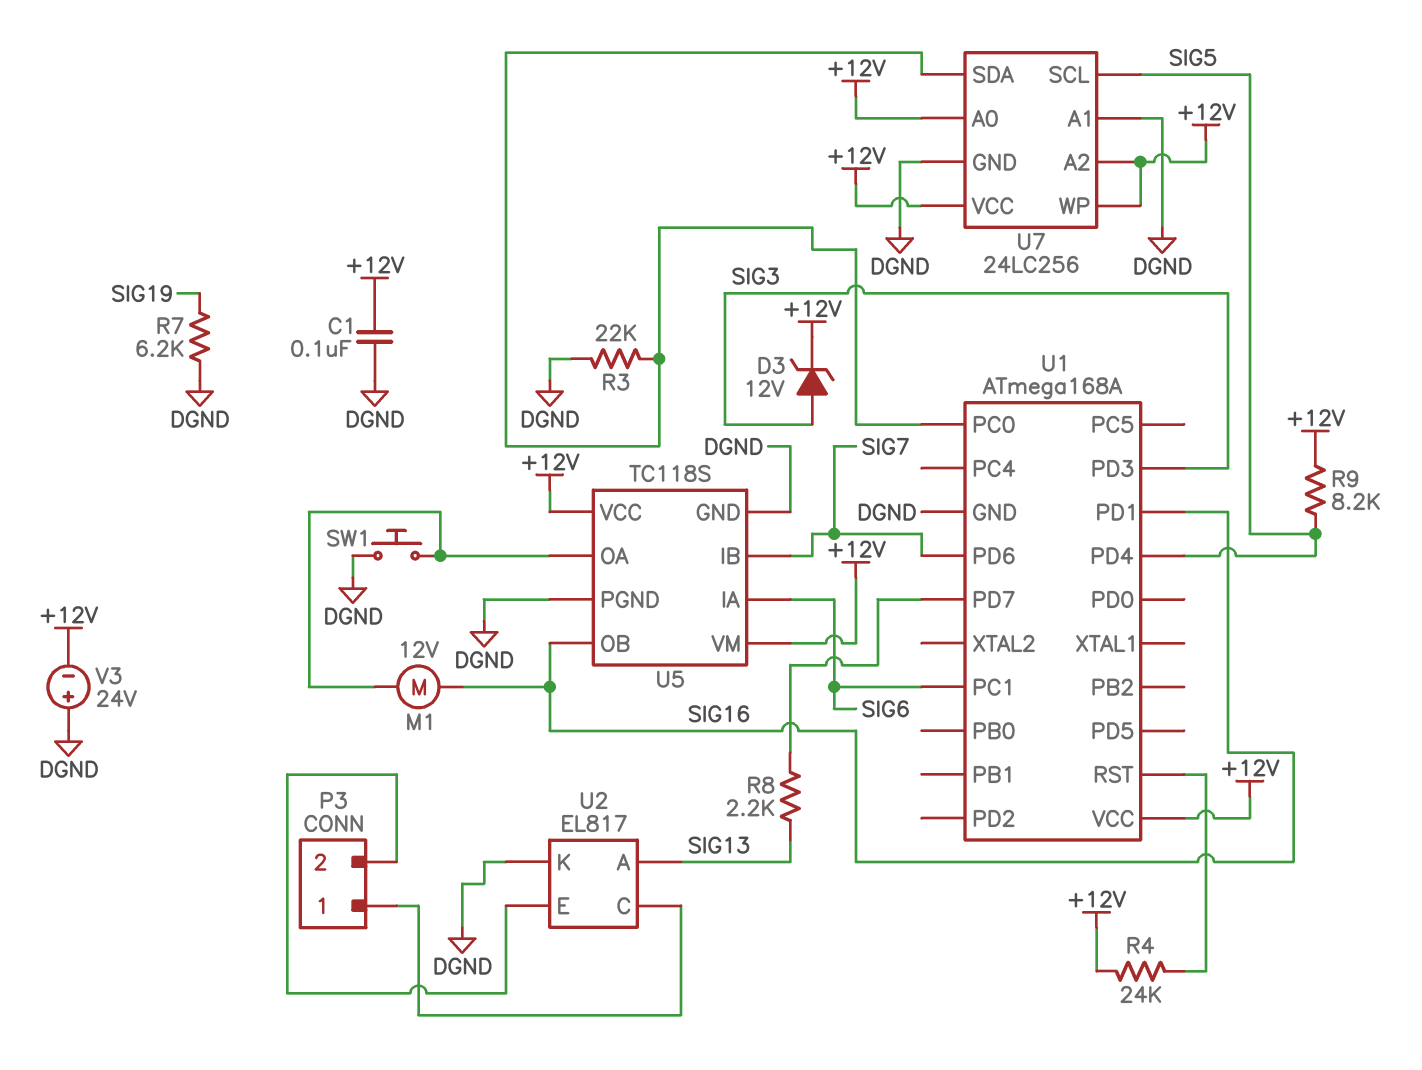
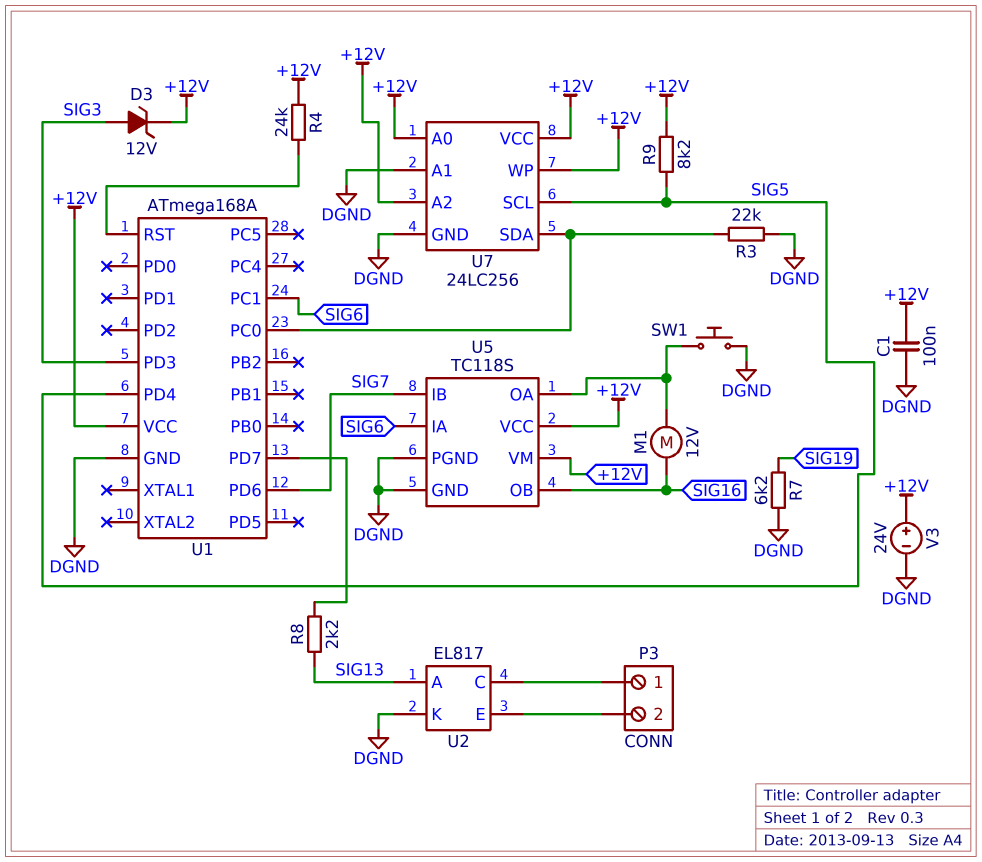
U1 pin PD1: SIG16 -> none
V3: 24V (plus DGND, minus +12V) -> 24V (plus +12V, minus DGND)

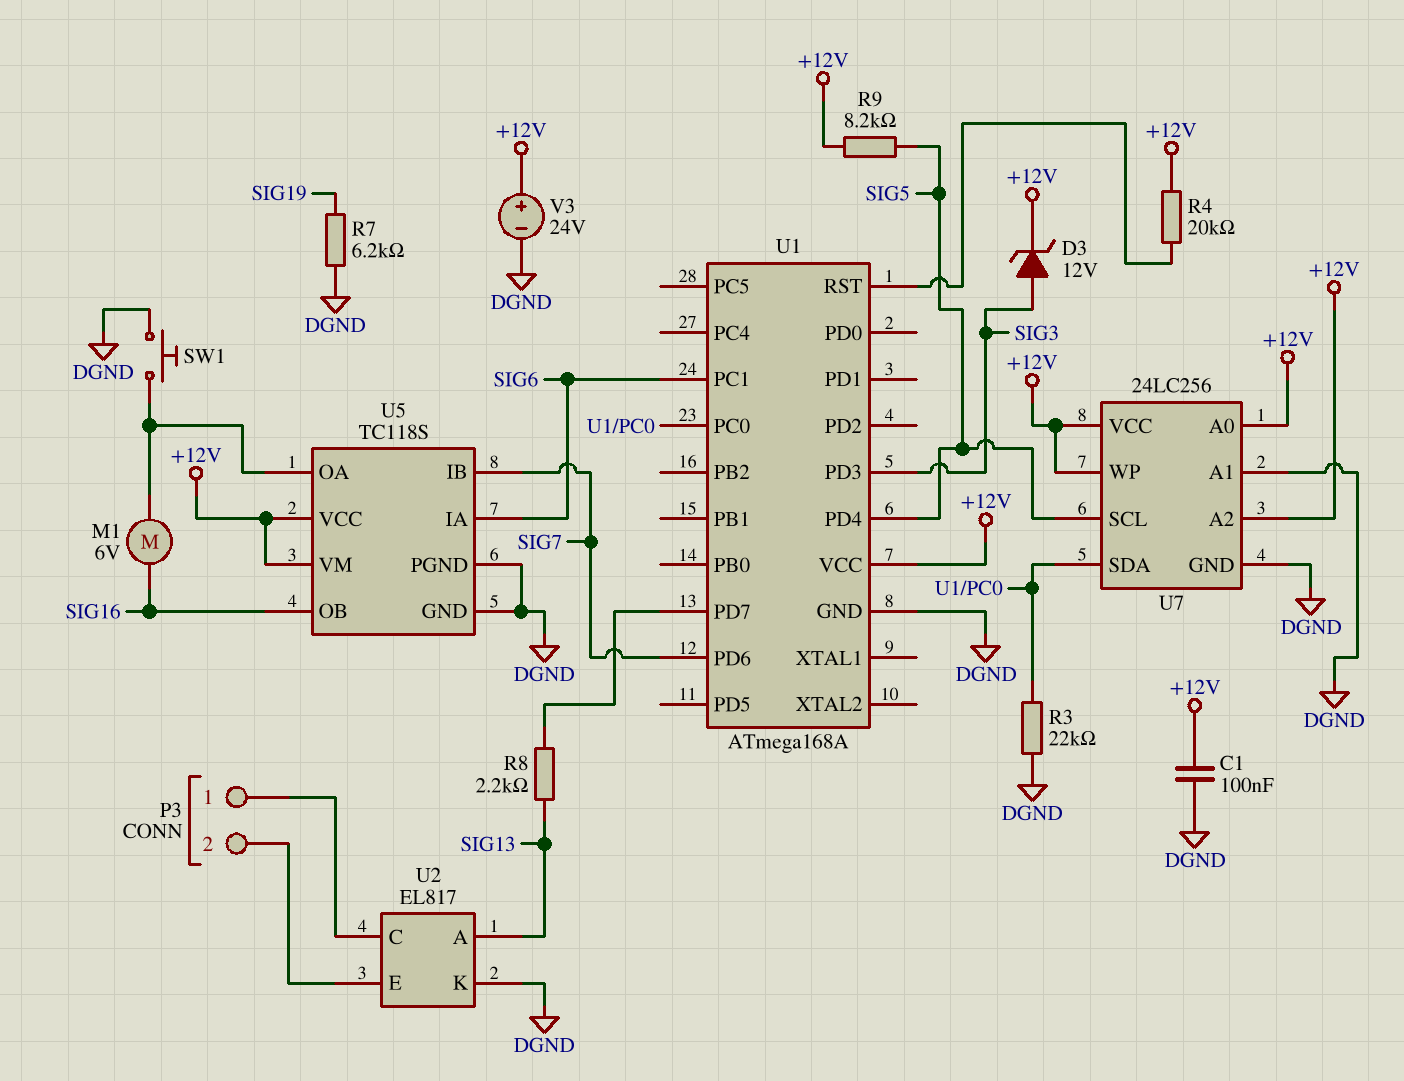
M1: motor 12V (SIG16, U5/OA) -> motor 6V (SIG16, U5/OA)
R4: 24k (+12V, U1/RST) -> 20k (+12V, U1/RST)

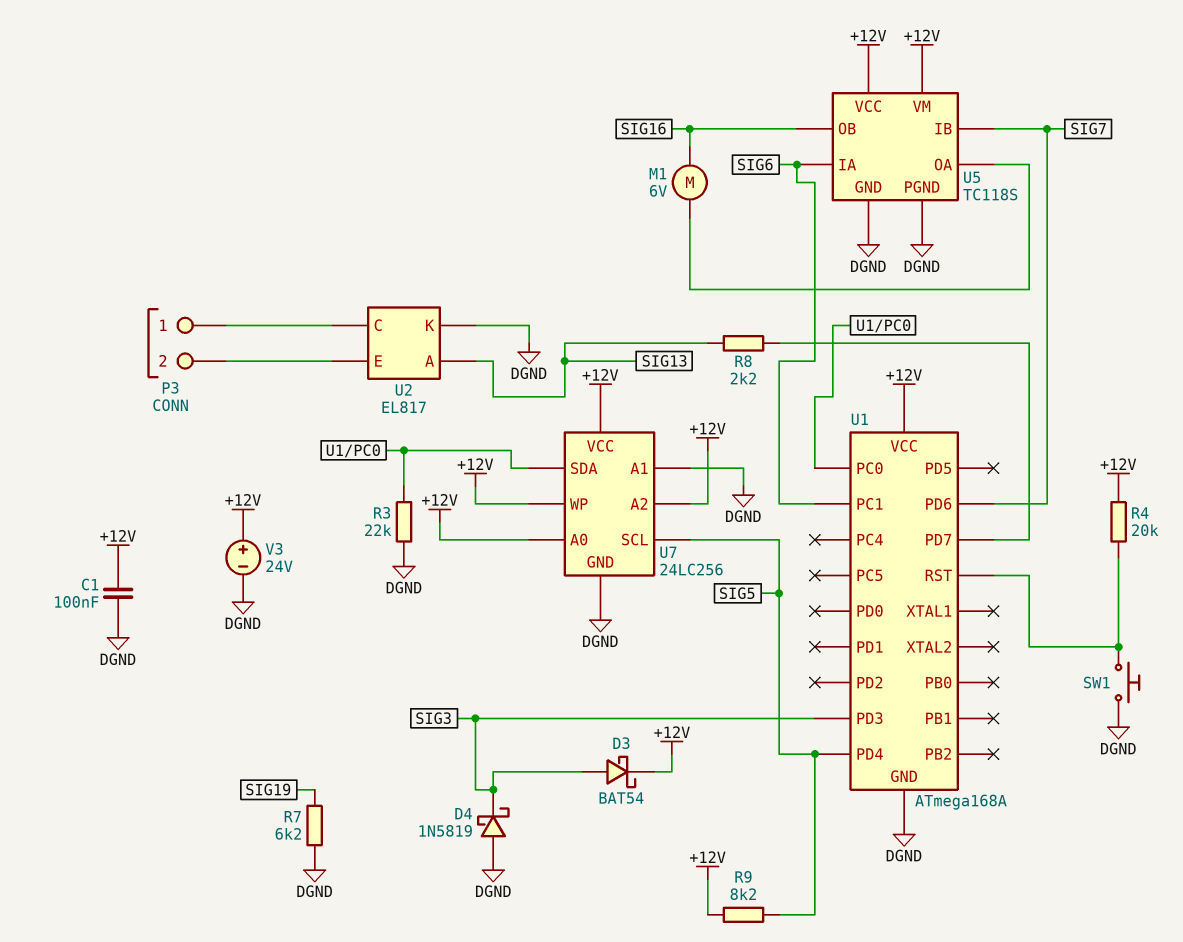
D3: zener 12V (A SIG3, K +12V) -> schottky BAT54 (A SIG3, K +12V)
D4: none -> schottky 1N5819 (A DGND, K SIG3)
SW1: button (DGND, U5/OA) -> button (DGND, U1/RST)

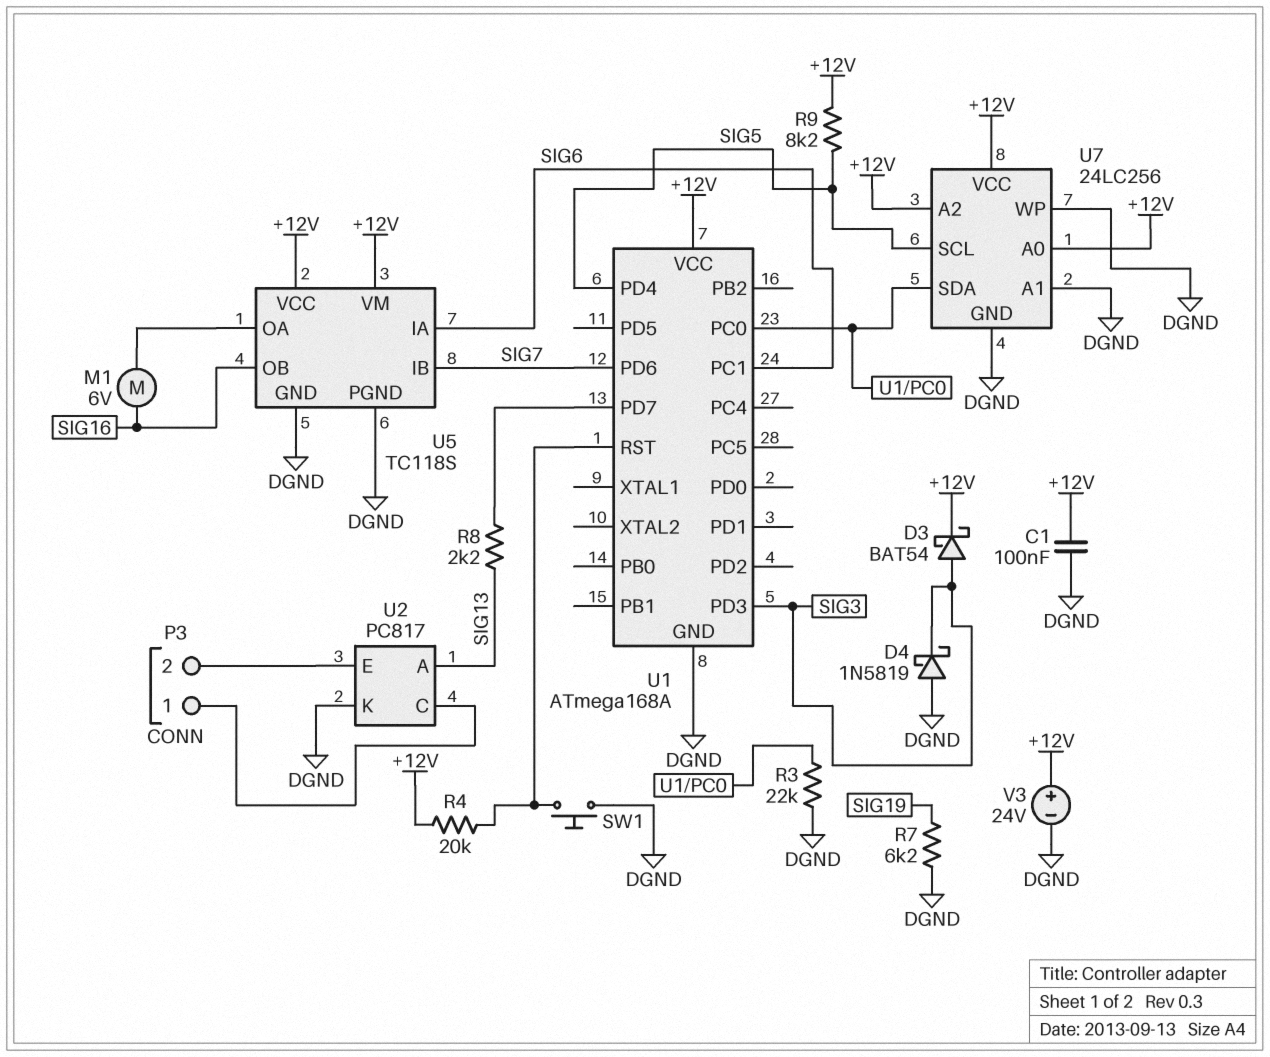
U2: EL817 -> PC817
U7 pin WP: +12V -> DGND

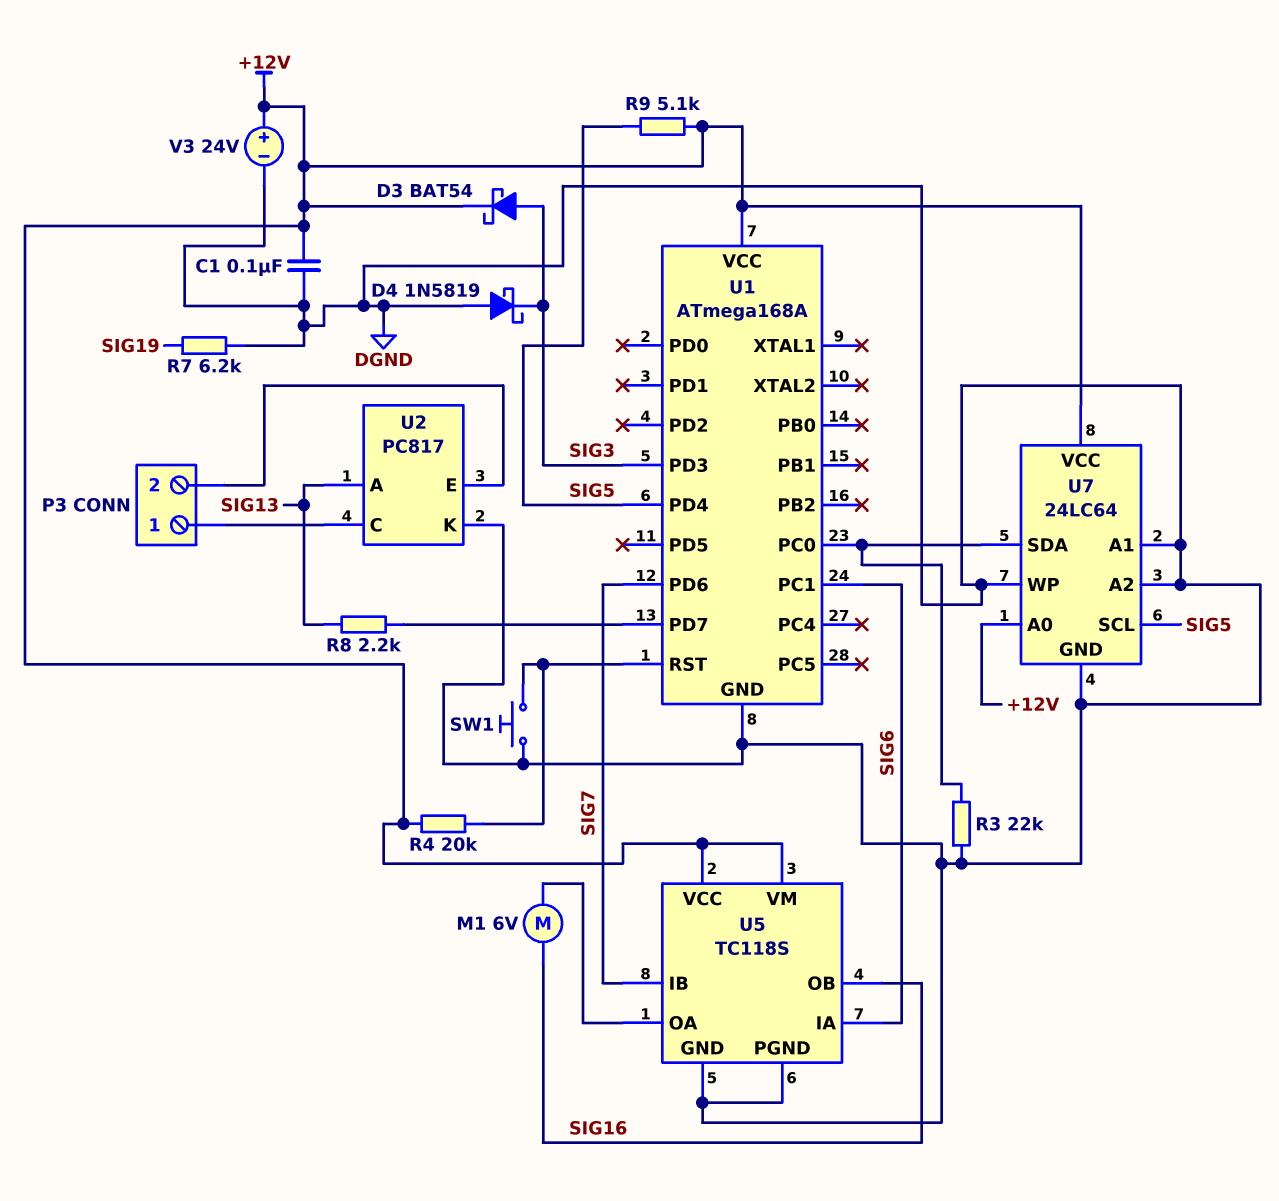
R9: 8.2k (+12V, SIG5) -> 5.1k (+12V, SIG5)
U7: 24LC256 -> 24LC64
U7 pin A2: +12V -> DGND

